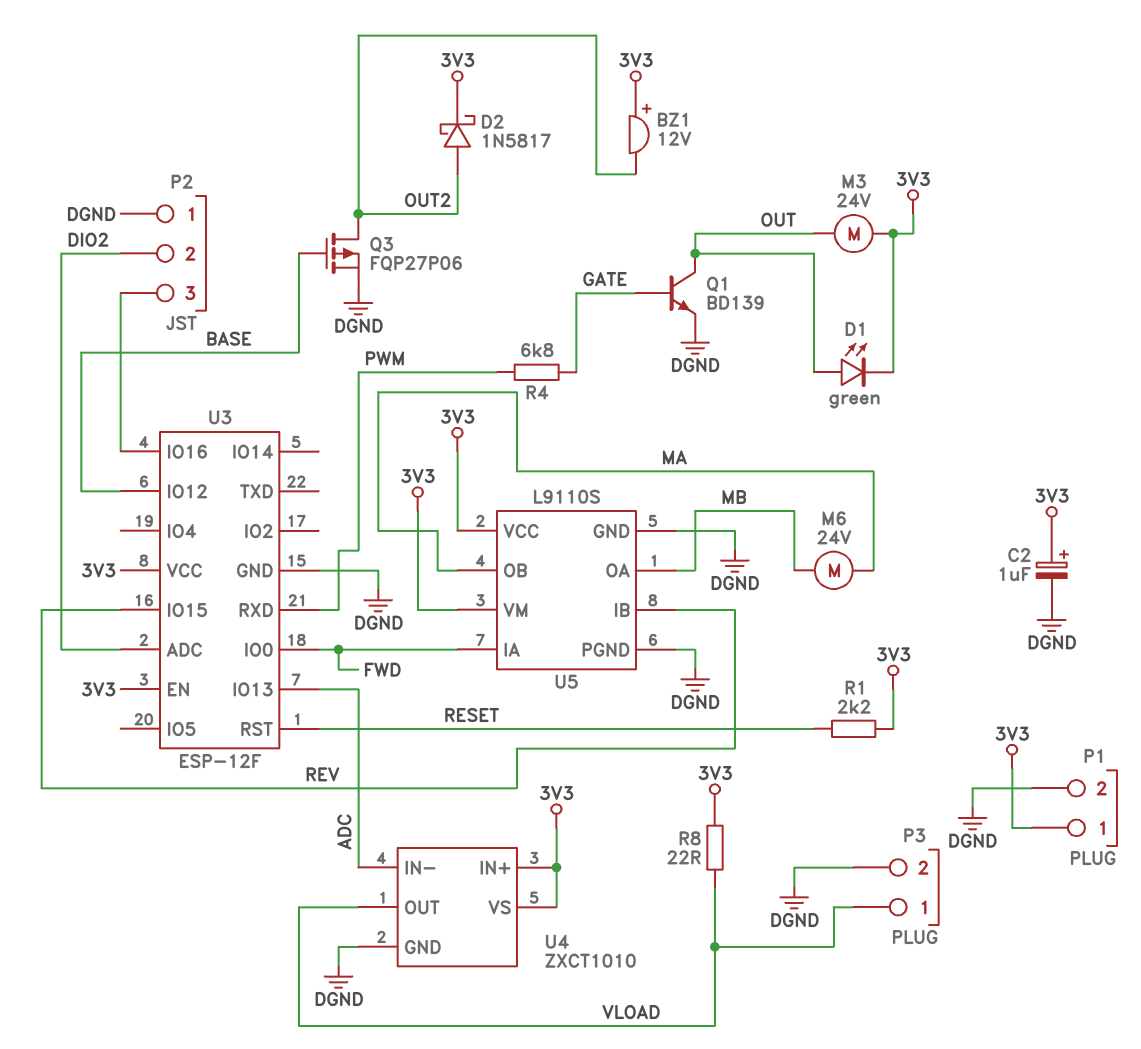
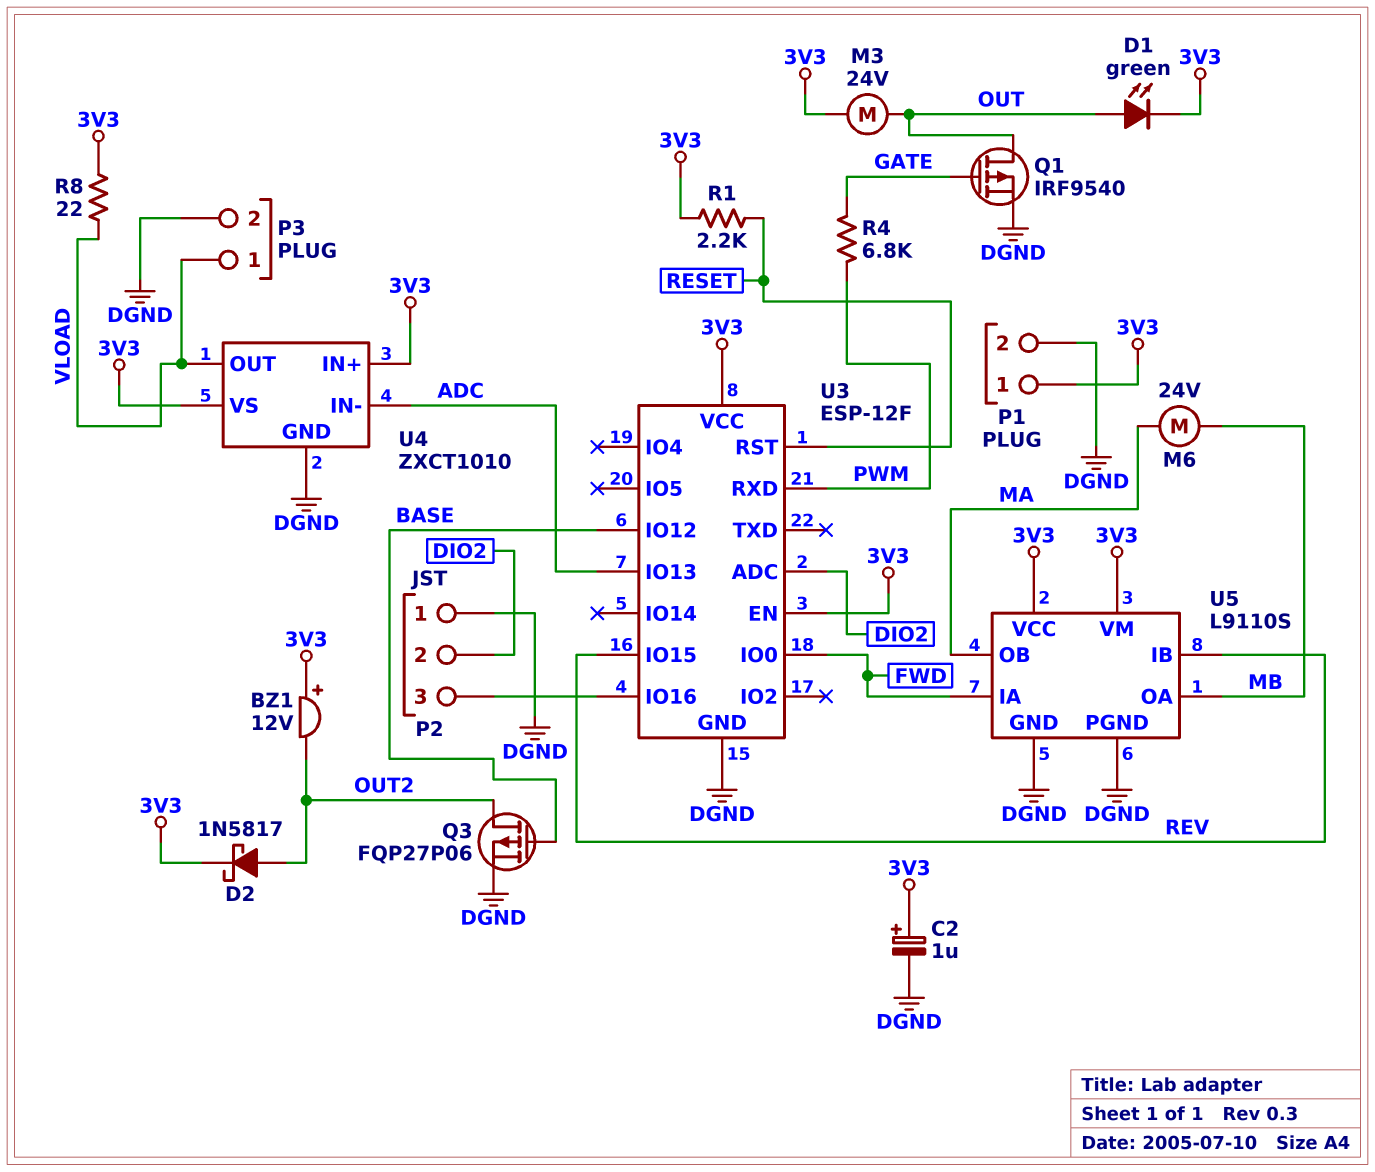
Q1: NPN BD139 (B GATE, C OUT, E DGND) -> PMOS IRF9540 (G GATE, D OUT, S DGND)

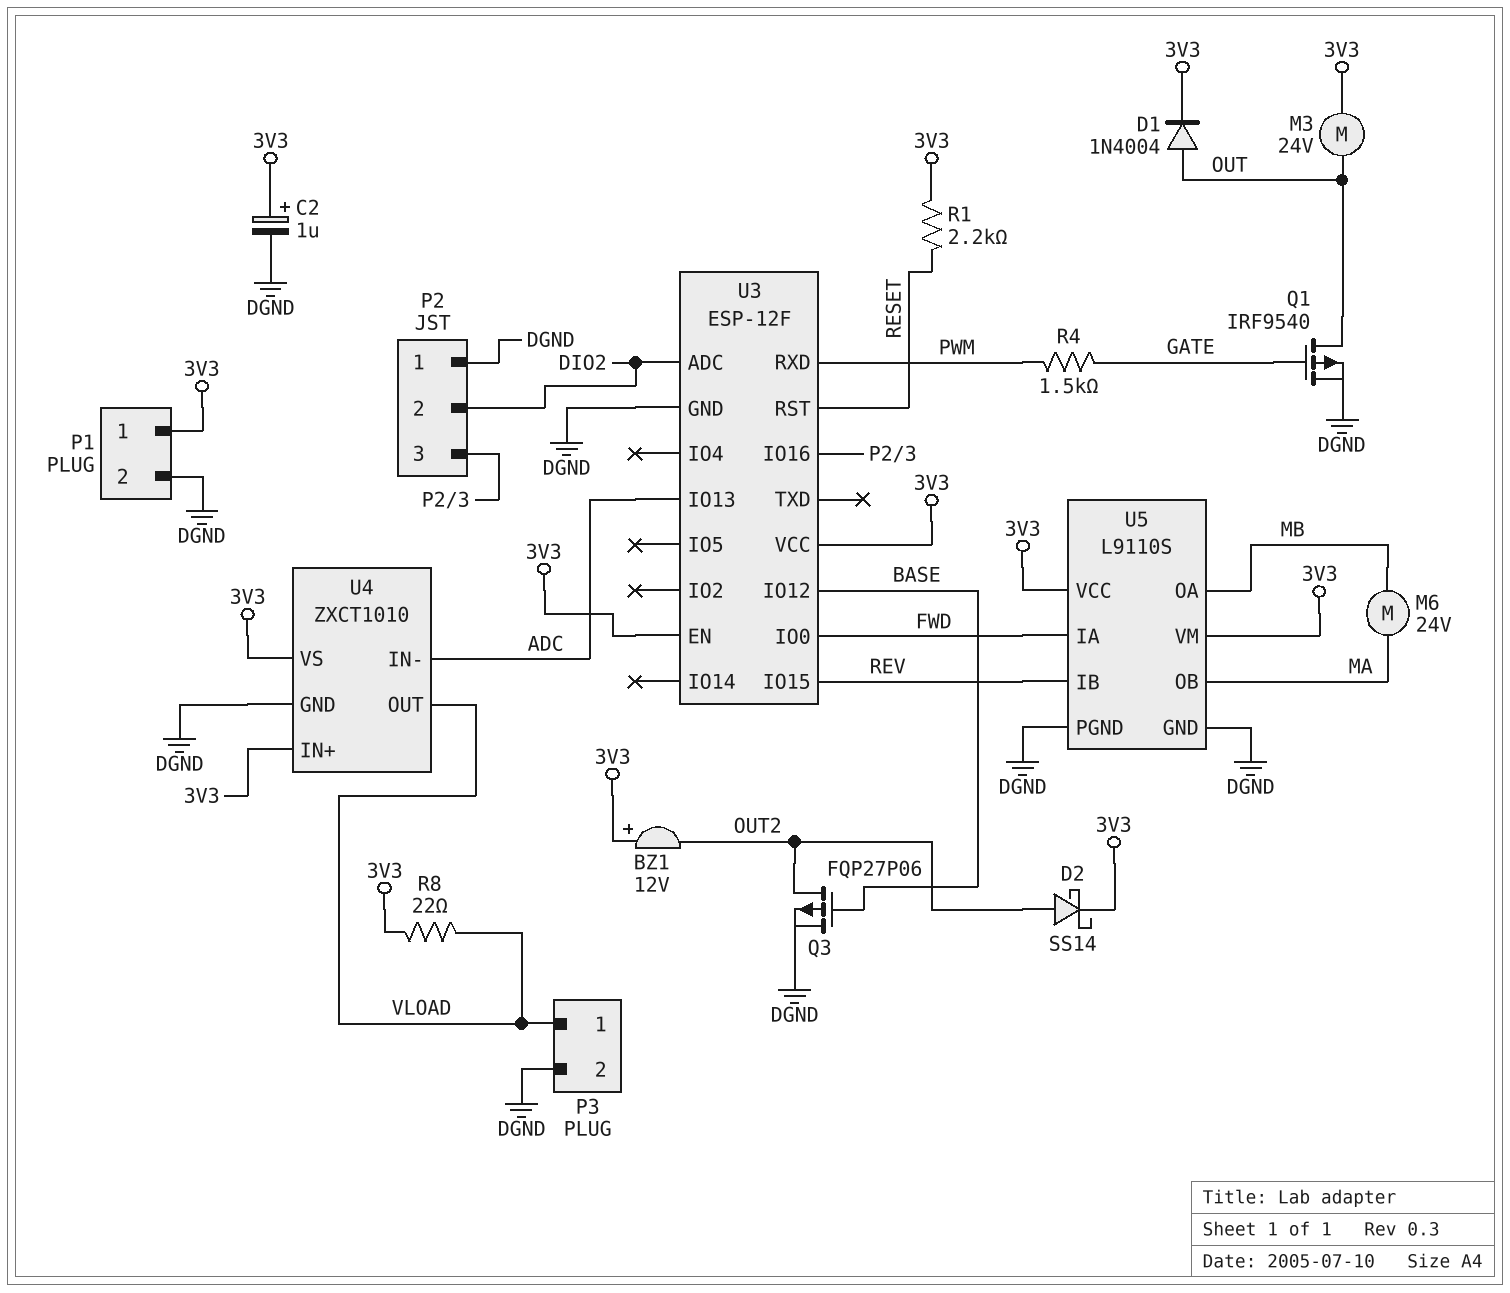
D1: LED green (A OUT, K 3V3) -> diode 1N4004 (A OUT, K 3V3)
D2: schottky 1N5817 (A OUT2, K 3V3) -> schottky SS14 (A OUT2, K 3V3)
R4: 6.8k (GATE, PWM) -> 1.5k (GATE, PWM)

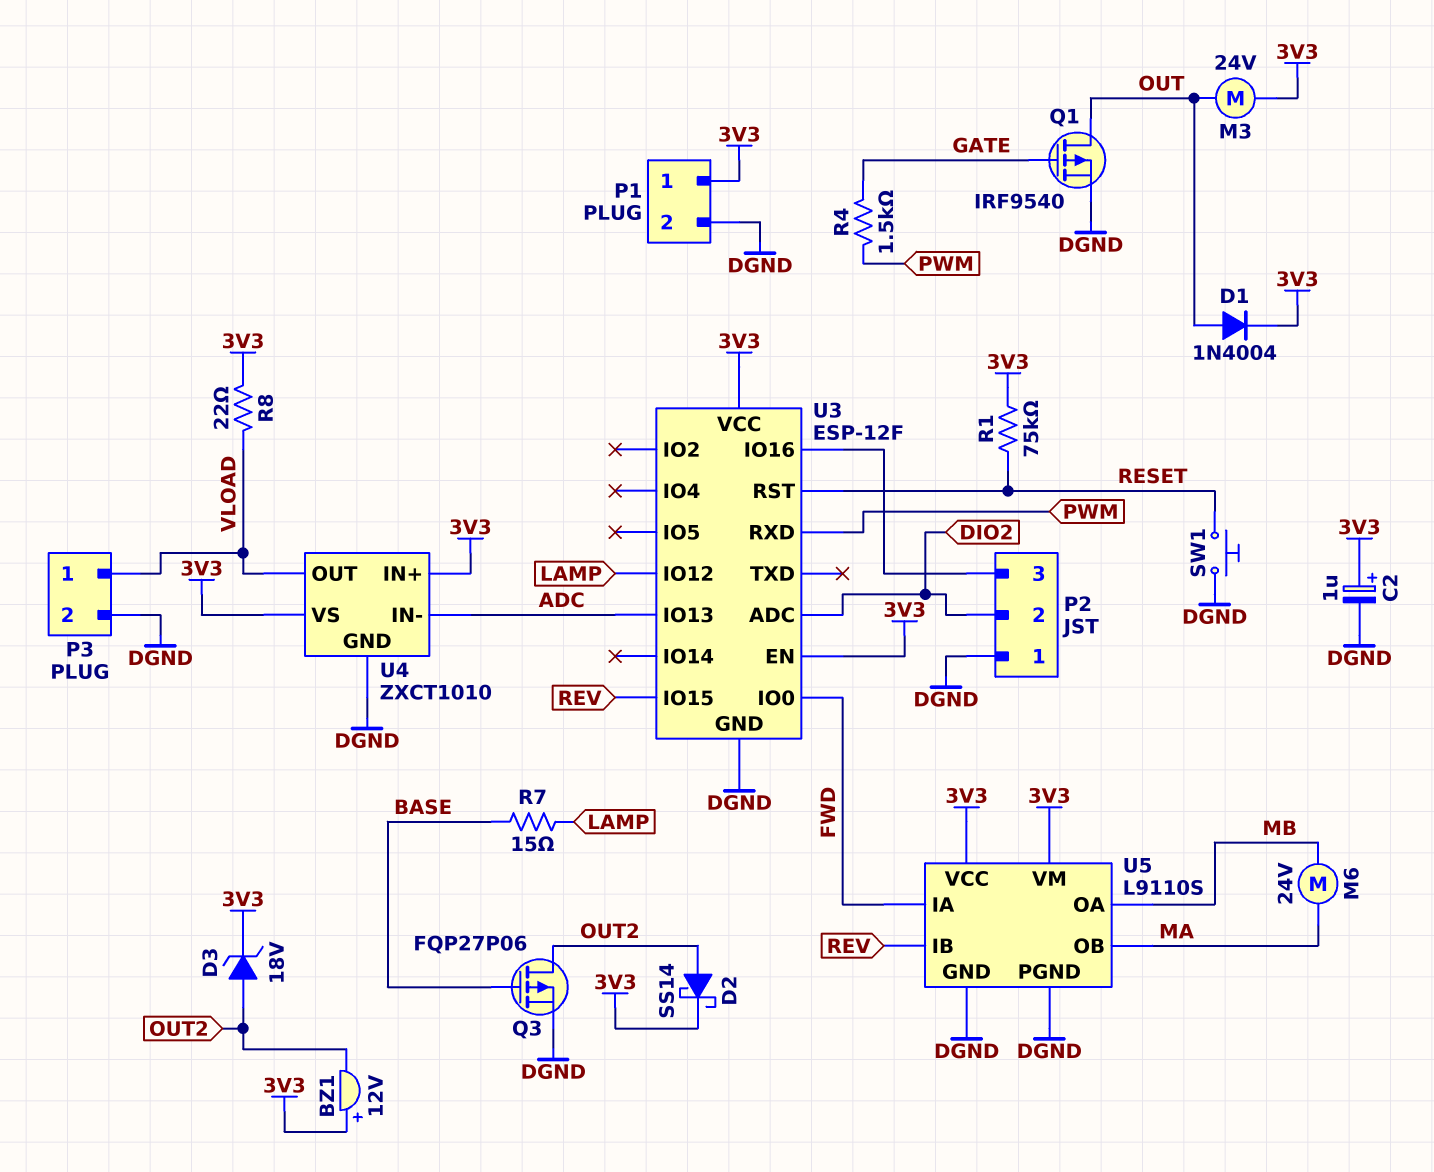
D3: none -> zener 18V (A OUT2, K 3V3)
R1: 2.2k (3V3, RESET) -> 75k (3V3, RESET)
R7: none -> 15 (BASE, LAMP)
SW1: none -> button (DGND, RESET)
U3 pin IO12: BASE -> LAMP

